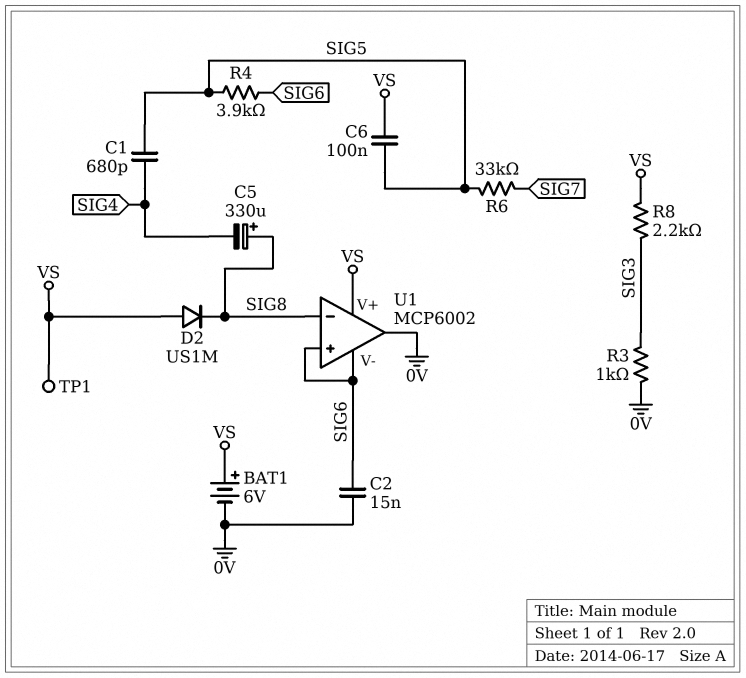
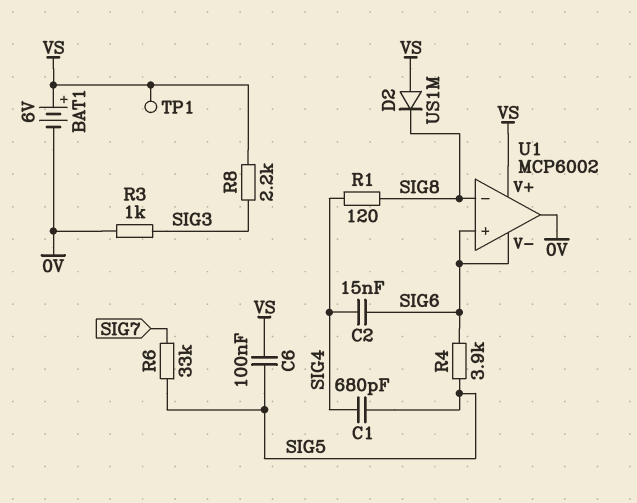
C2: 15nF (0V, SIG6) -> 15nF (SIG4, SIG6)
C5: 330uF (plus SIG8, minus SIG4) -> none
R1: none -> 120 (SIG4, SIG8)

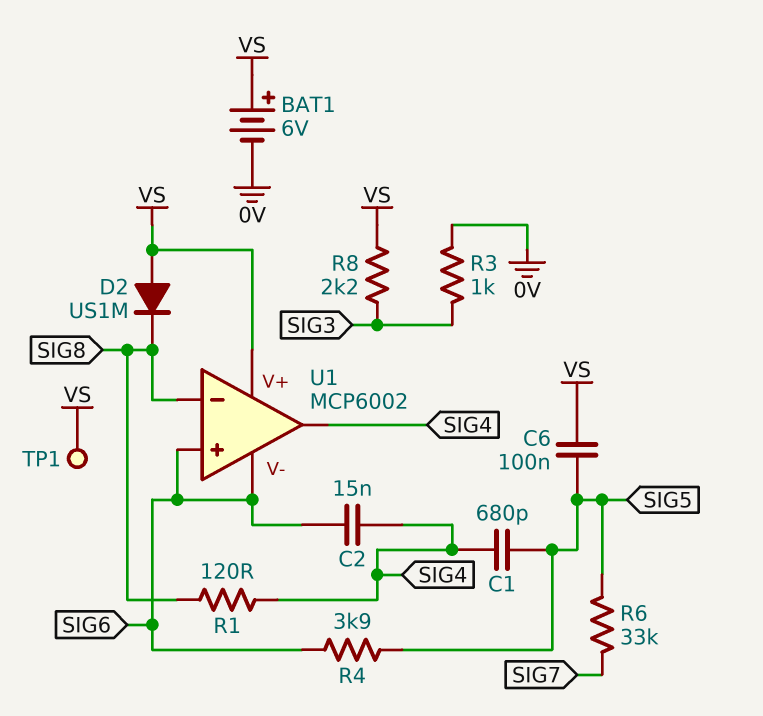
U1 pin out: 0V -> SIG4

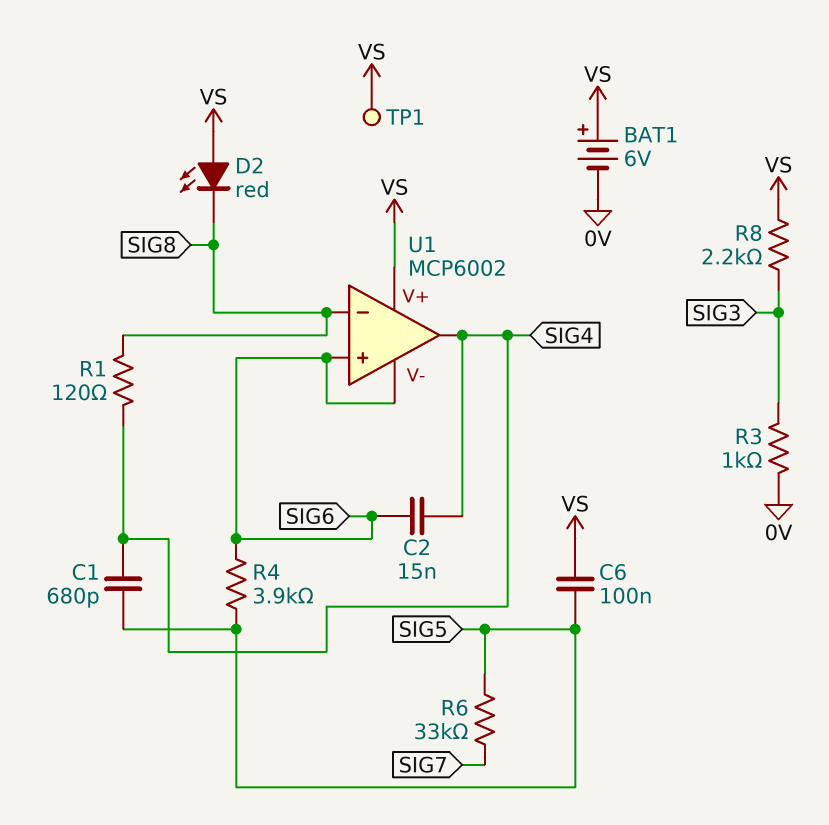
D2: diode US1M (A VS, K SIG8) -> LED red (A VS, K SIG8)

